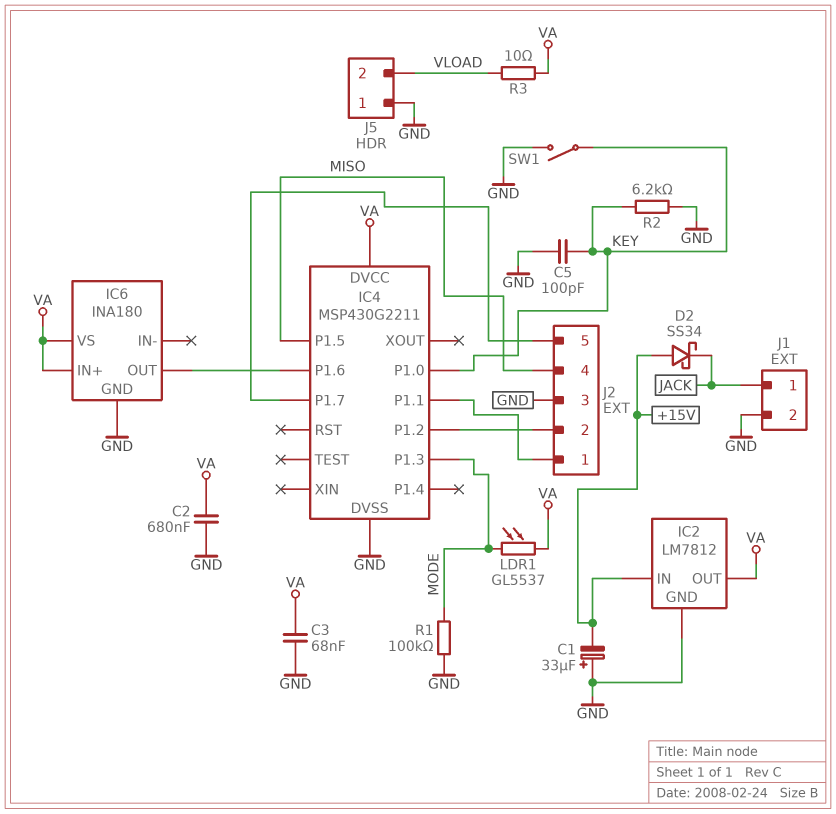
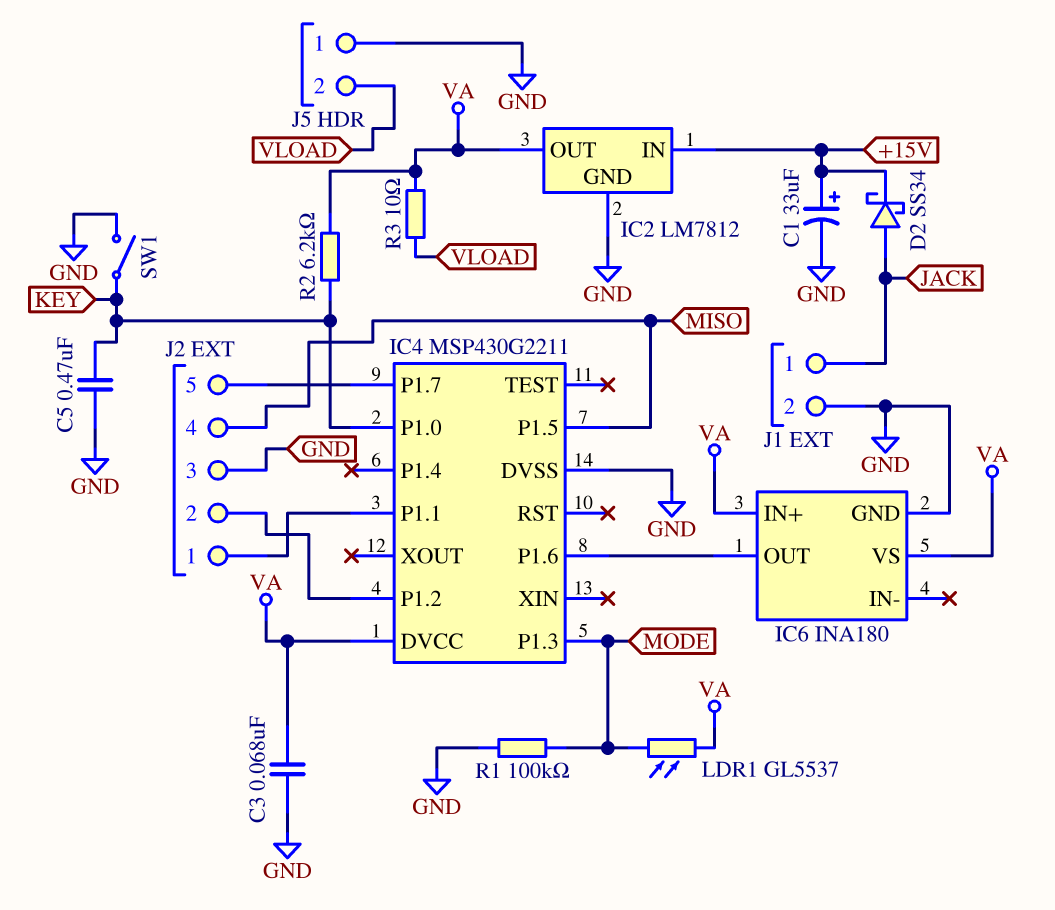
C1: 33uF (plus GND, minus +15V) -> 33uF (plus +15V, minus GND)
C2: 680nF (GND, VA) -> none
C5: 100pF (GND, KEY) -> 470nF (GND, KEY)
D2: schottky SS34 (A +15V, K JACK) -> schottky SS34 (A JACK, K +15V)
R2: 6.2k (GND, KEY) -> 6.2k (KEY, VA)

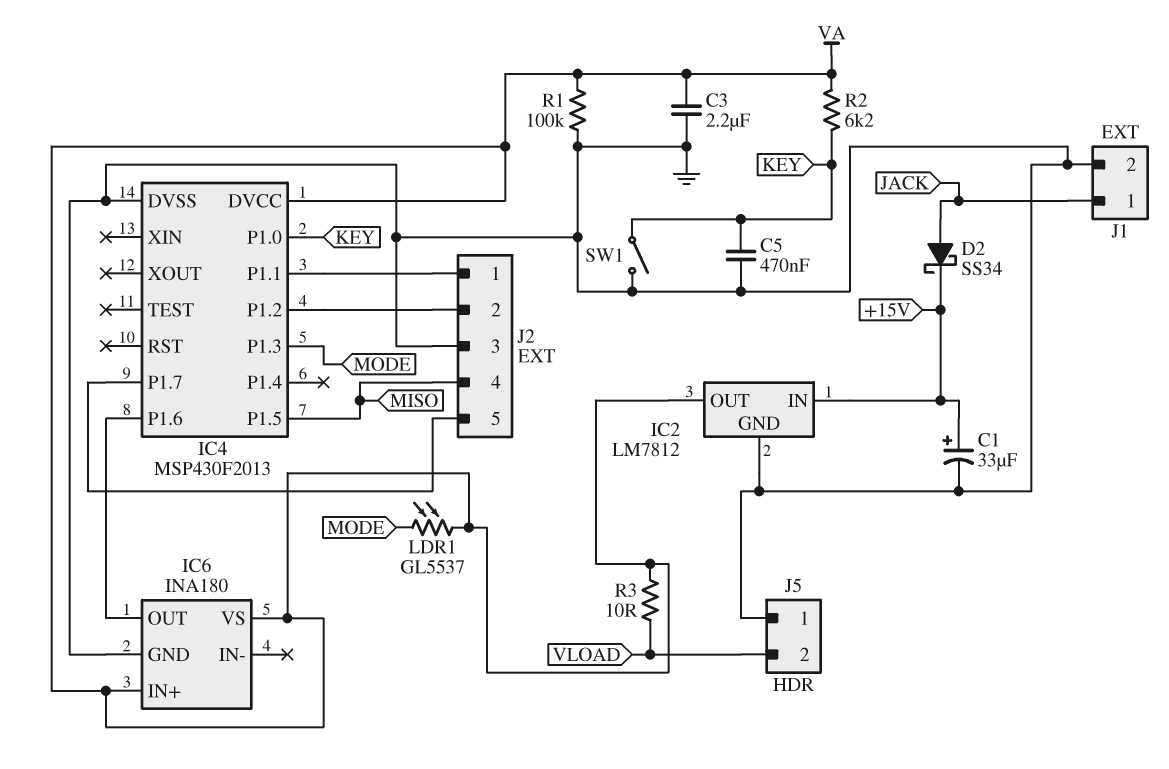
C3: 68nF (GND, VA) -> 2.2uF (GND, VA)
IC4: MSP430G2211 -> MSP430F2013
R1: 100k (GND, MODE) -> 100k (GND, VA)

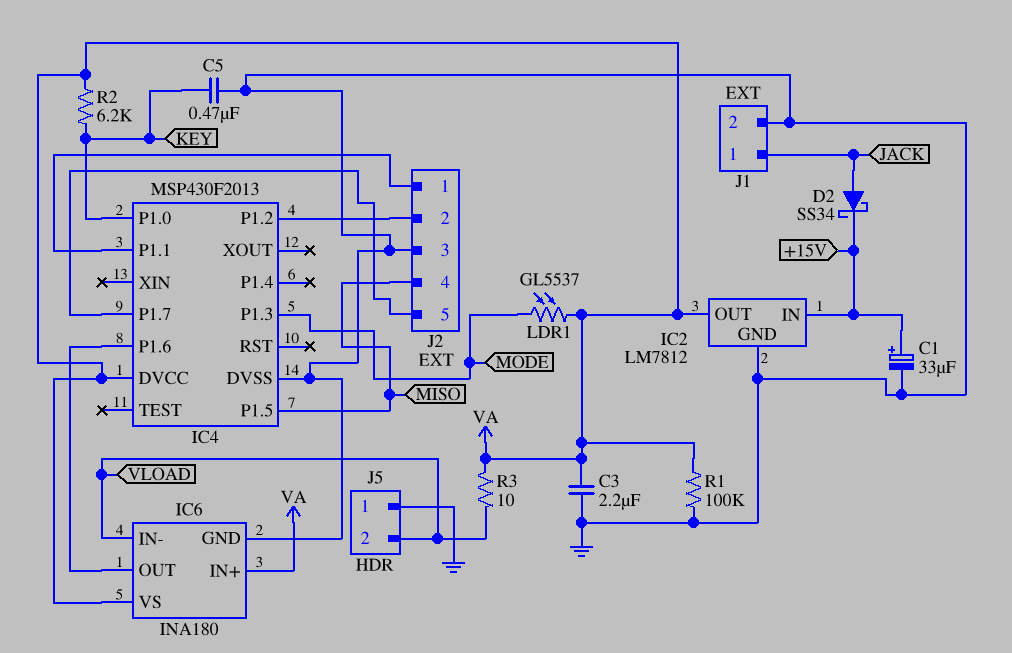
IC6 pin IN-: none -> VLOAD
SW1: switch (GND, KEY) -> none

